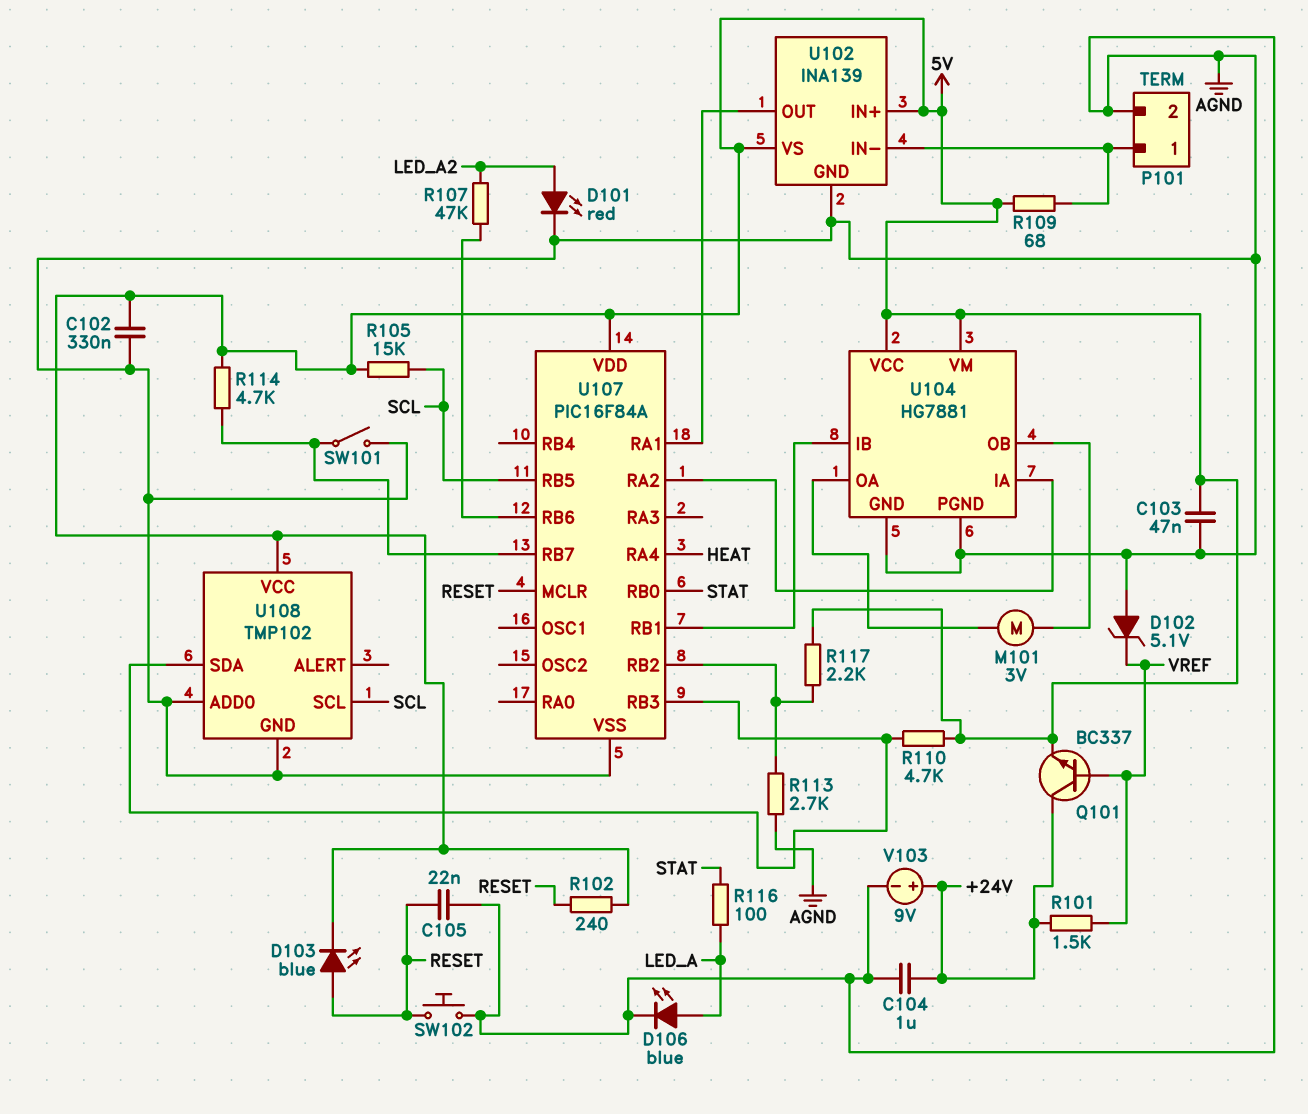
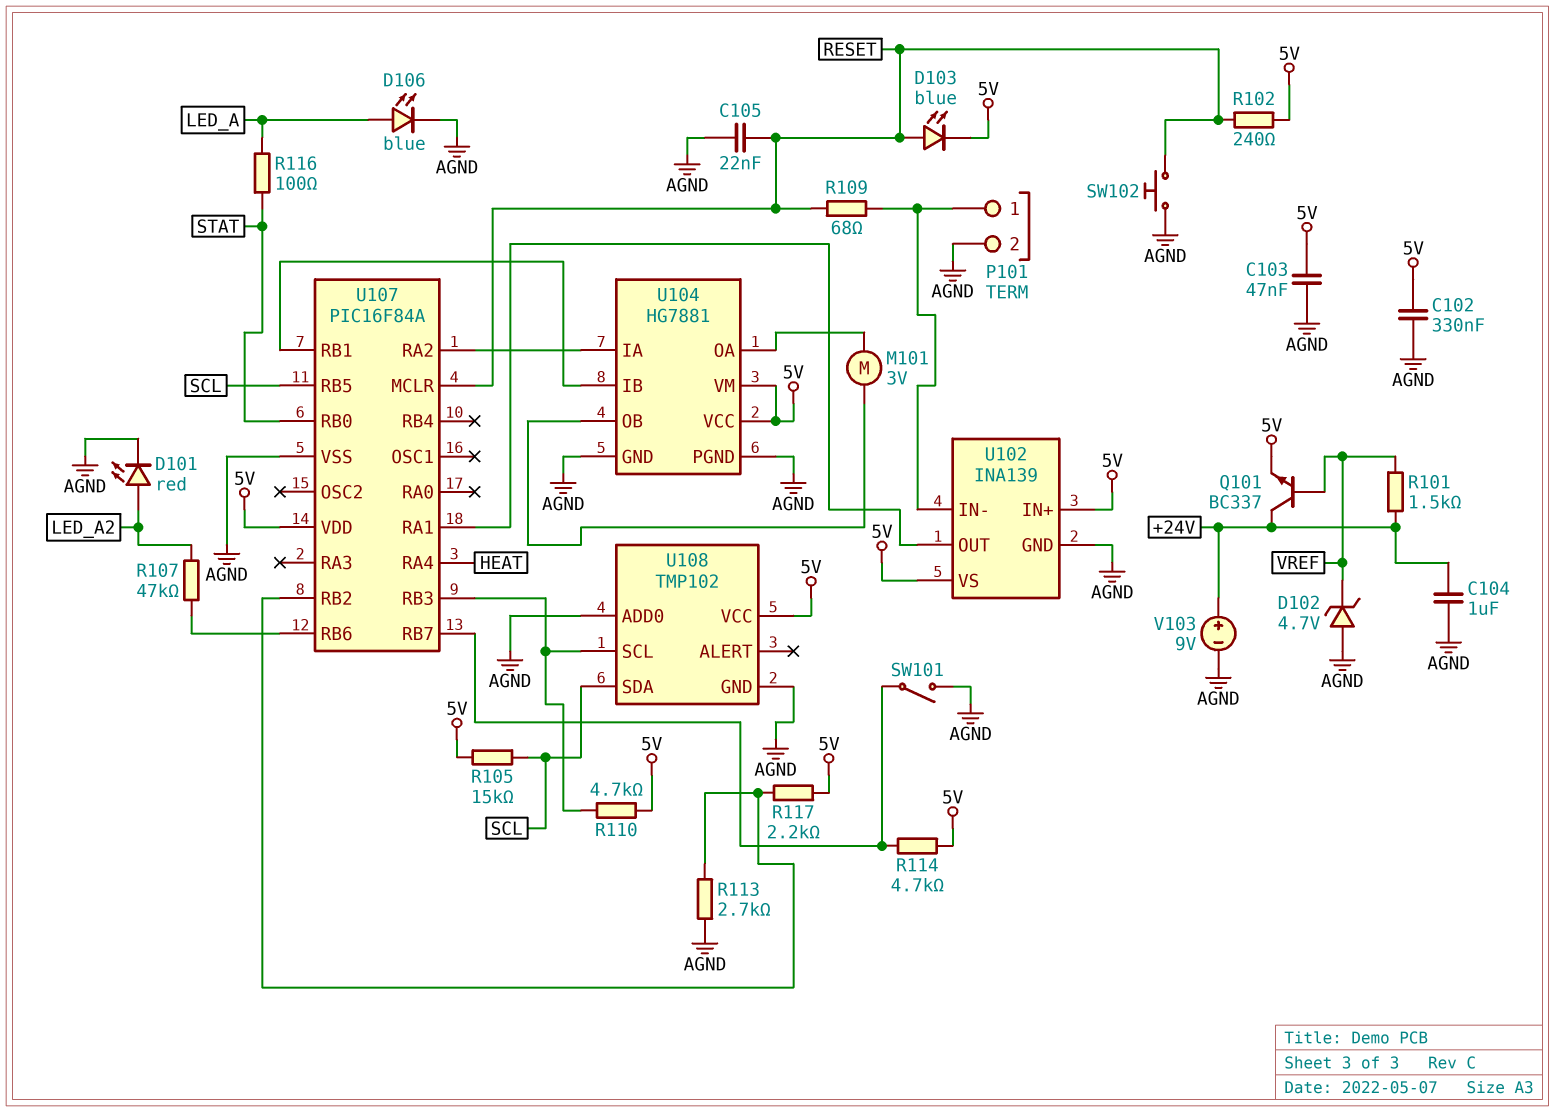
D102: zener 5.1V (A AGND, K VREF) -> zener 4.7V (A AGND, K VREF)
R109: 68 (5V, P101/1) -> 68 (P101/1, RESET)
U108 pin SCL: SCL -> U107/RB3
U108 pin SDA: U107/RB3 -> SCL

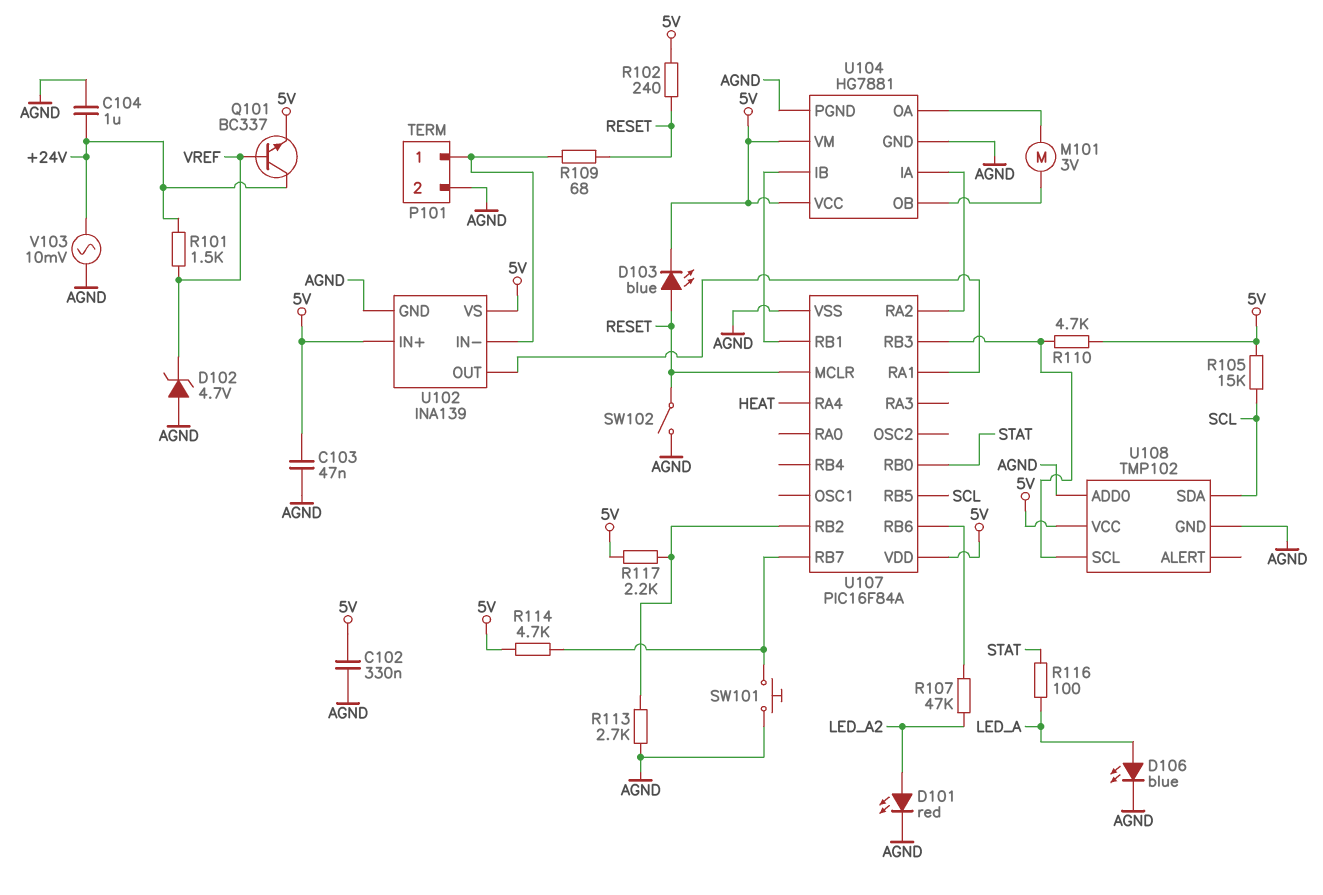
C105: 22nF (AGND, RESET) -> none
SW101: switch (AGND, U107/RB7) -> button (AGND, U107/RB7)
SW102: button (AGND, RESET) -> switch (AGND, RESET)
V103: 9V (plus +24V, minus AGND) -> AC 10mV (+24V, AGND)

